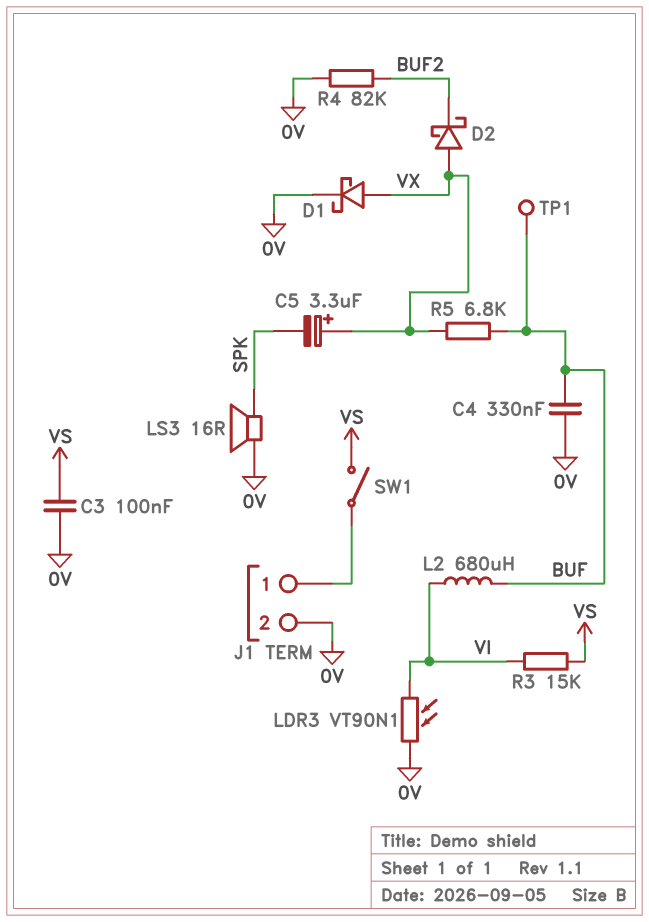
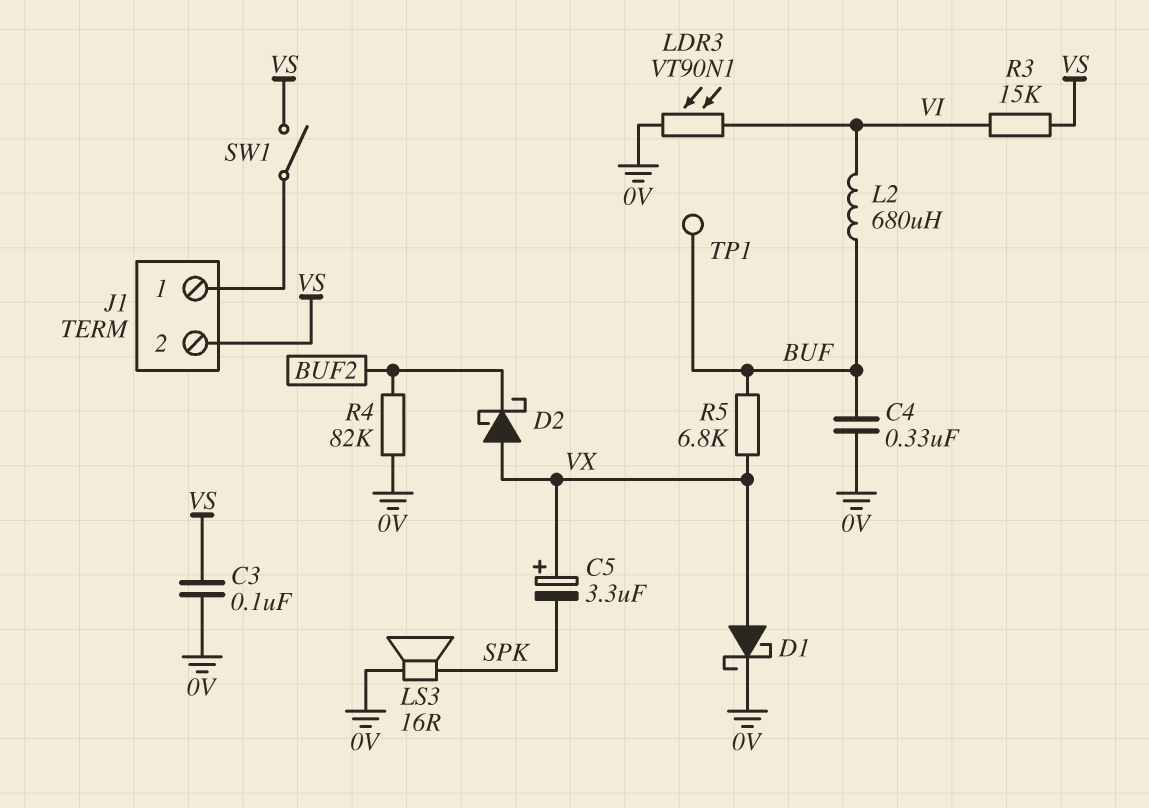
J1 pin 2: 0V -> VS

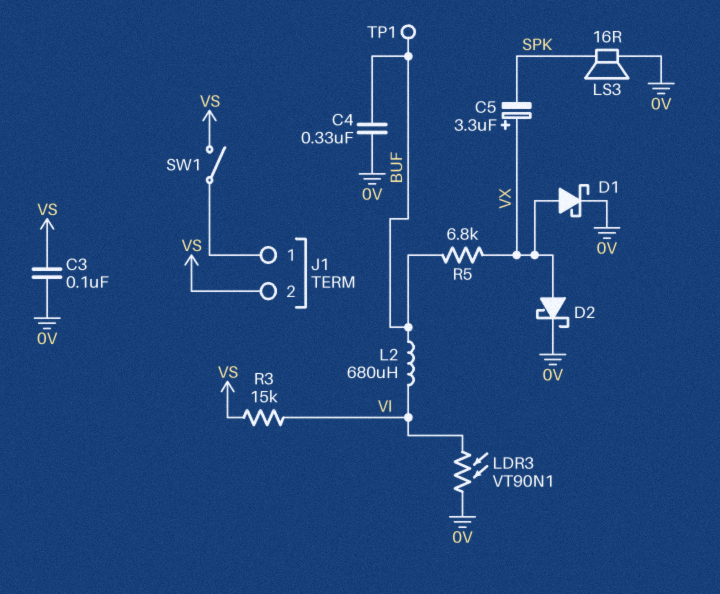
D2: schottky (A VX, K BUF2) -> schottky (A VX, K 0V)
R4: 82k (0V, BUF2) -> none

